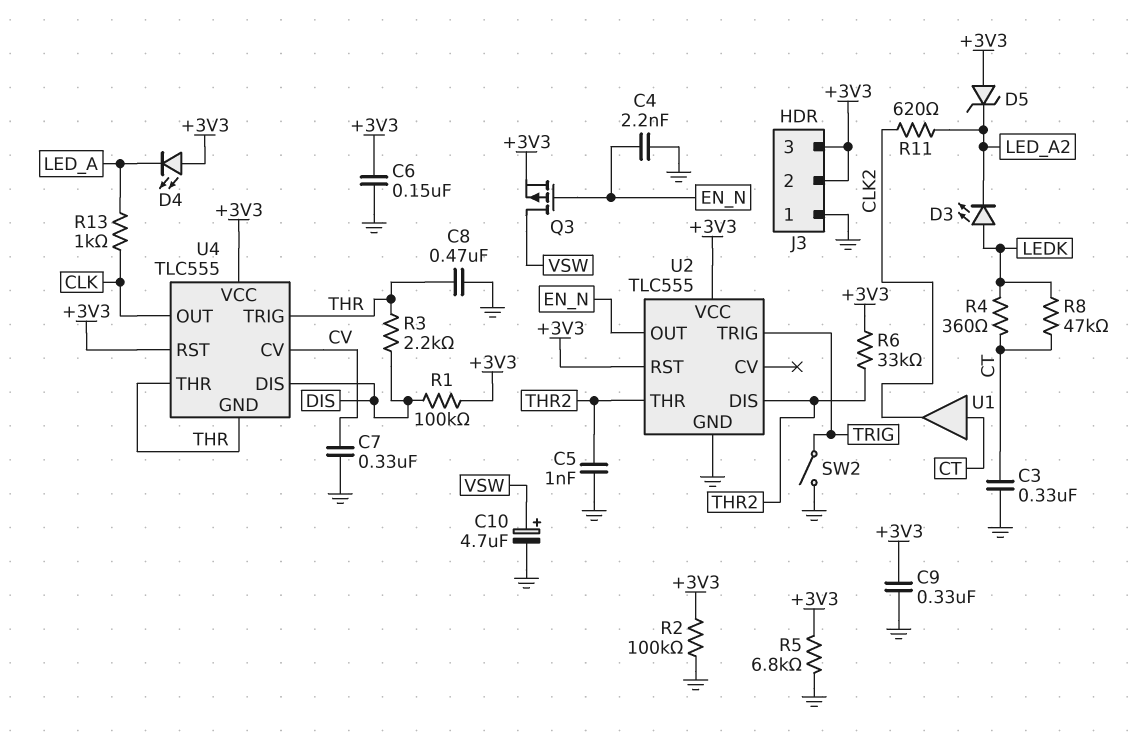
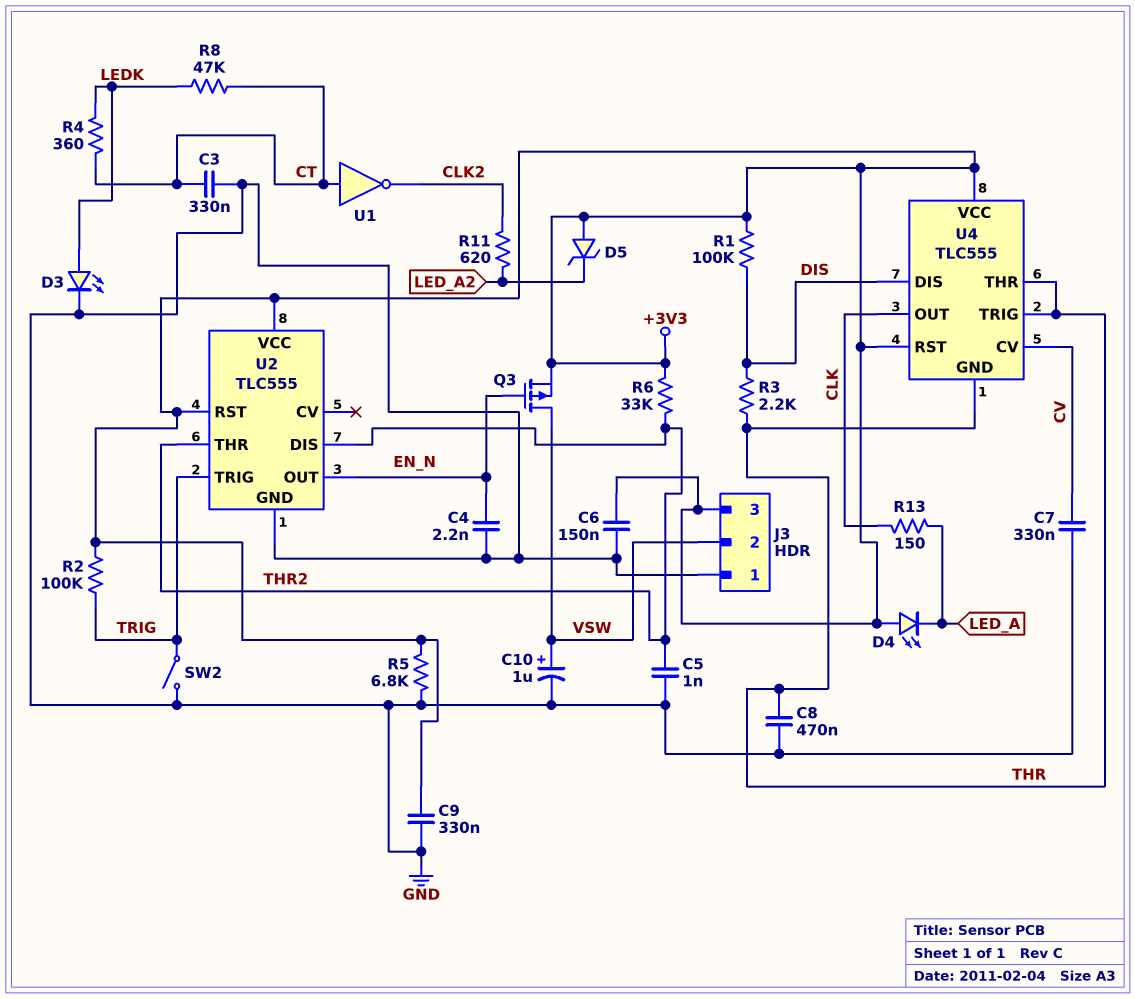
C10: 4.7uF (plus VSW, minus GND) -> 1uF (plus VSW, minus GND)
D3: LED (A LEDK, K LED_A2) -> LED (A LEDK, K GND)
J3 pin 2: +3V3 -> VSW
R2: 100k (+3V3, GND) -> 100k (+3V3, TRIG)
R13: 1k (CLK, LED_A) -> 150 (CLK, LED_A)
U1: buffer (in CT, out CLK2) -> NOT (in CT, out CLK2)

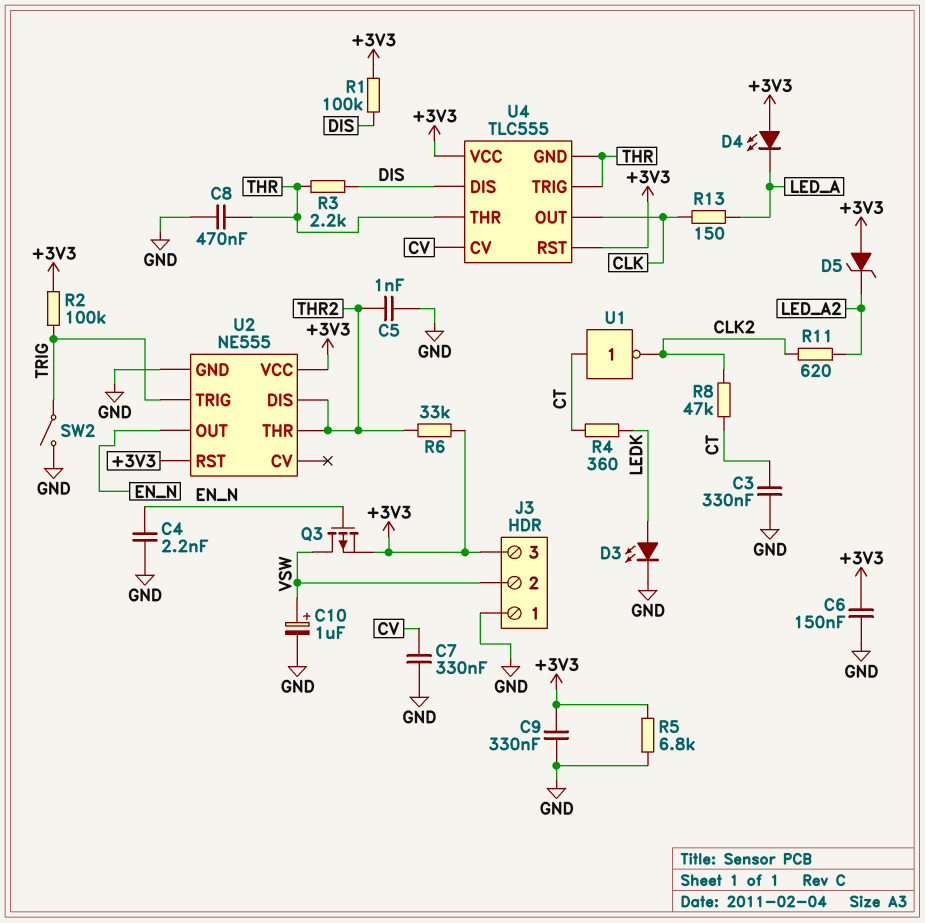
R8: 47k (CT, LEDK) -> 47k (CLK2, CT)
U2: TLC555 -> NE555

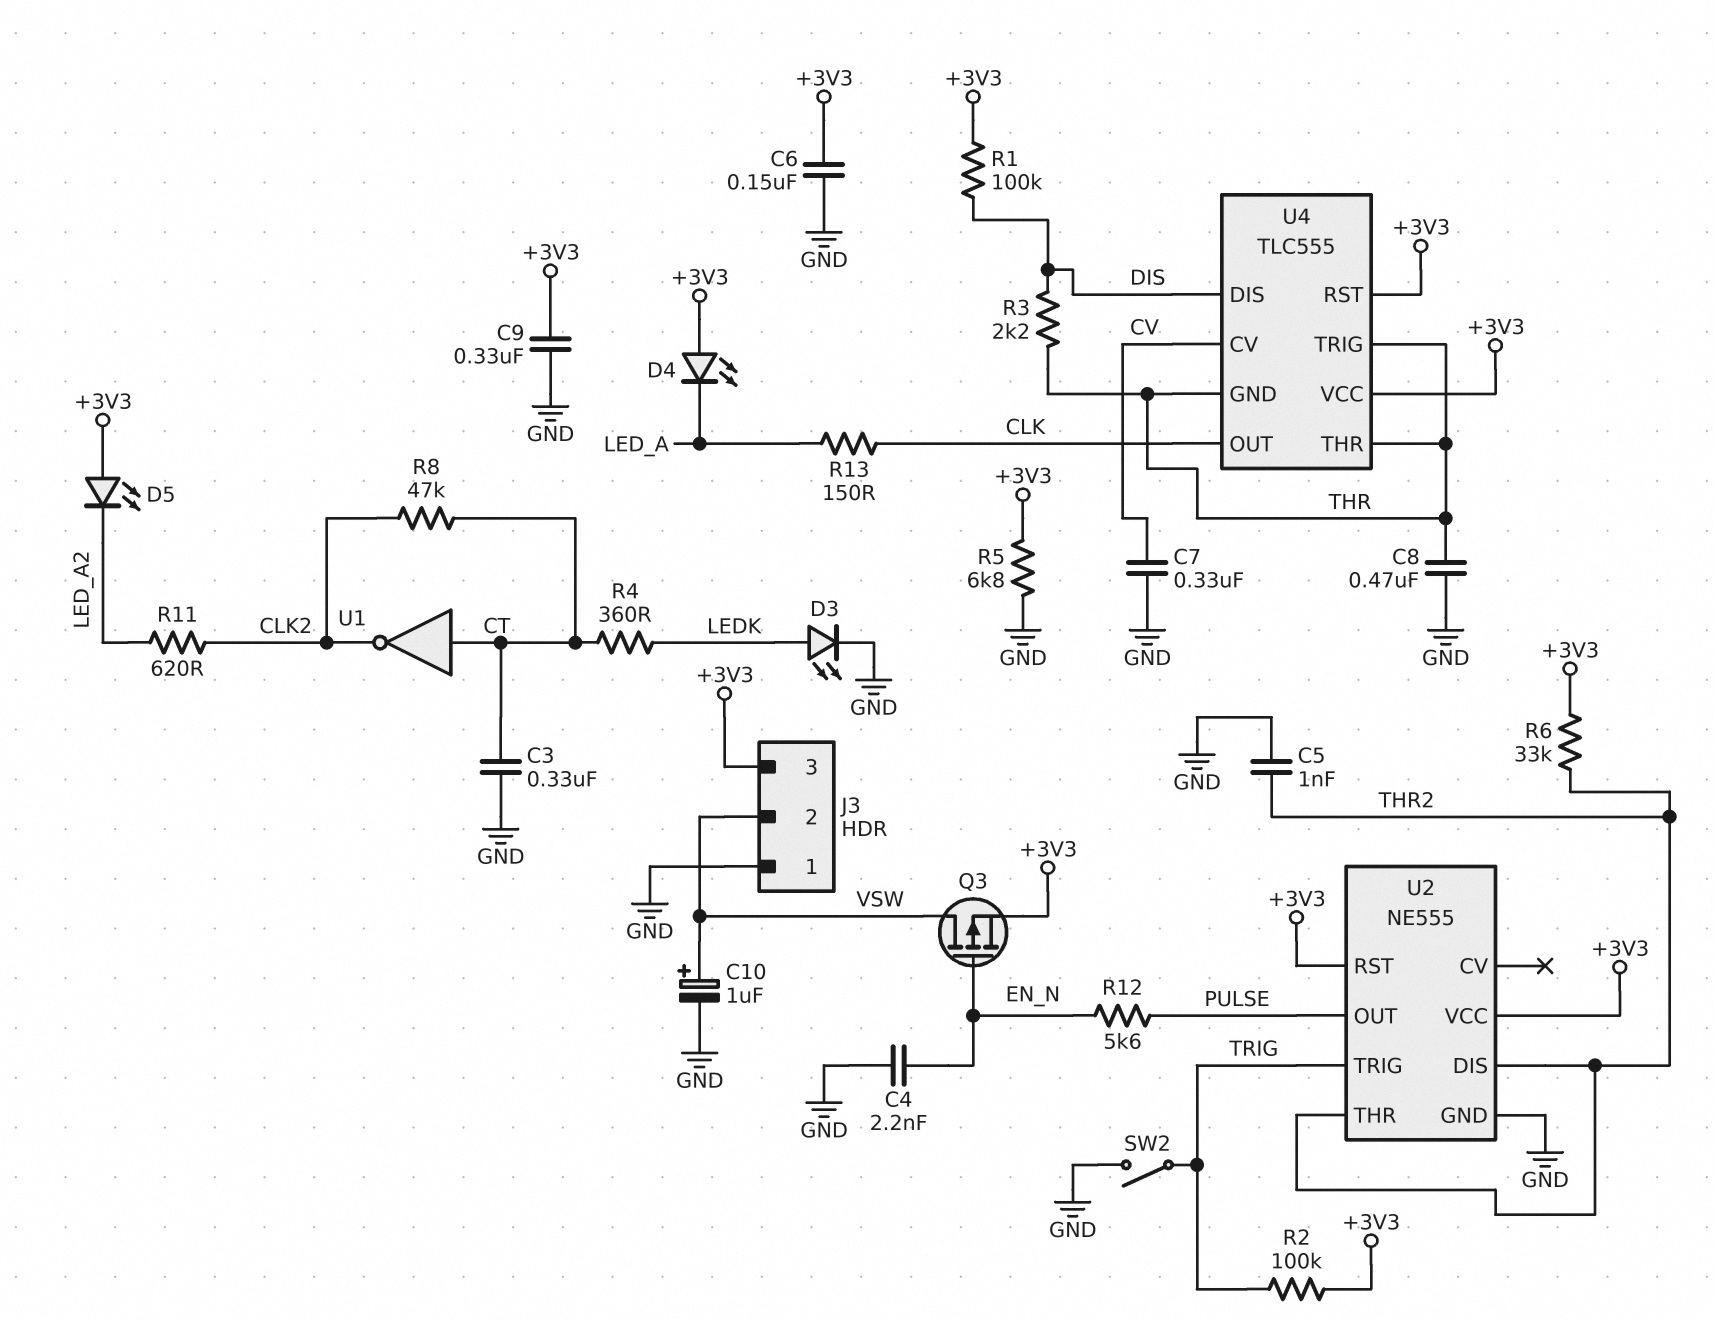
D5: zener (A +3V3, K LED_A2) -> LED (A +3V3, K LED_A2)
R12: none -> 5.6k (EN_N, PULSE)
U2 pin OUT: EN_N -> PULSE

